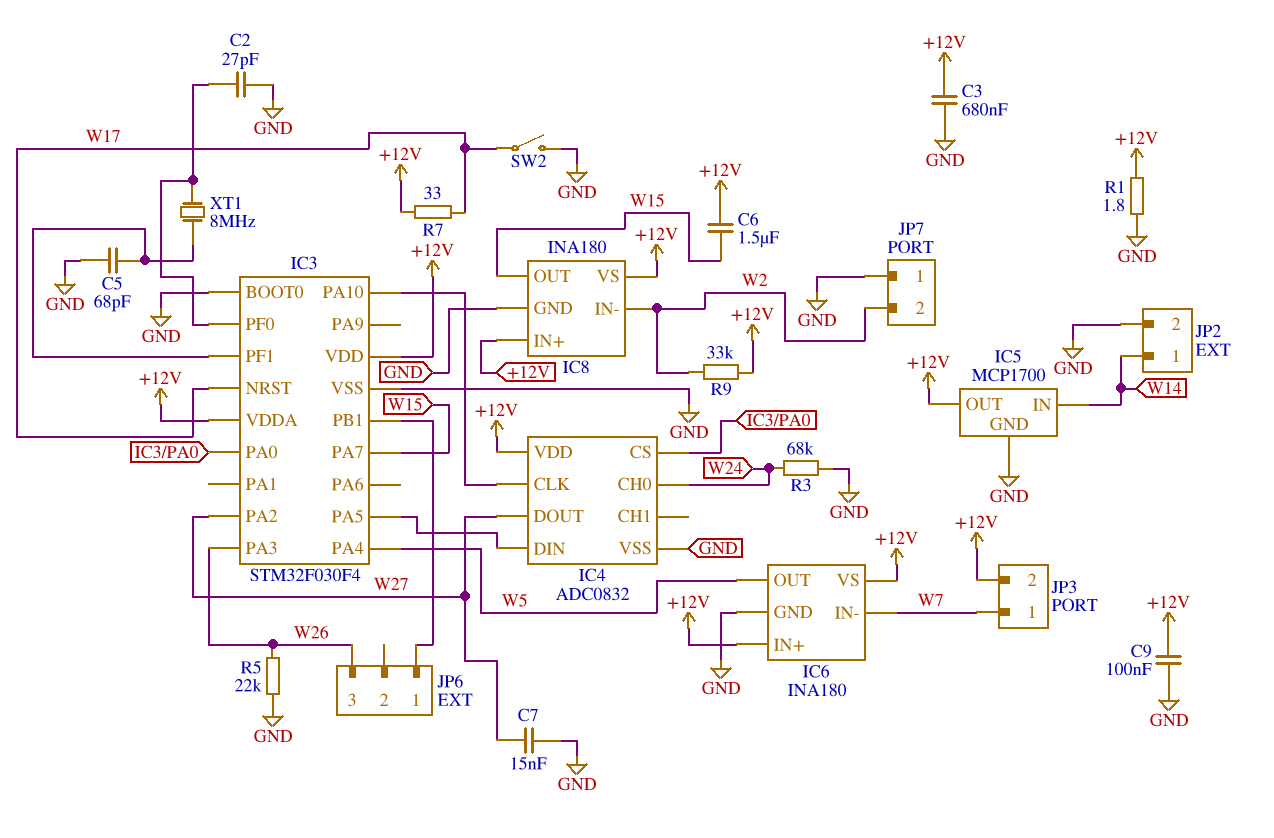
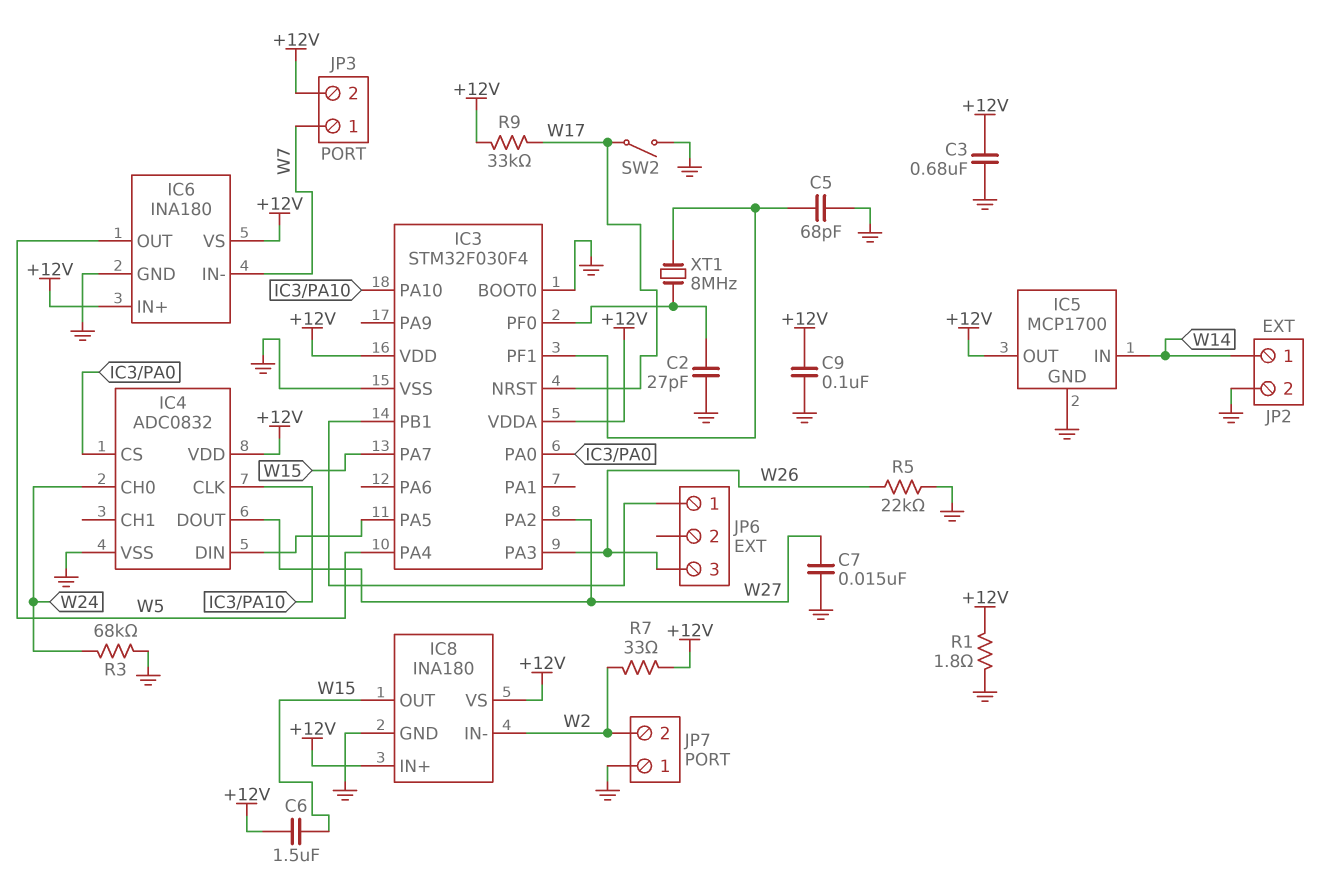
R7: 33 (+12V, W17) -> 33 (+12V, W2)
R9: 33k (+12V, W2) -> 33k (+12V, W17)

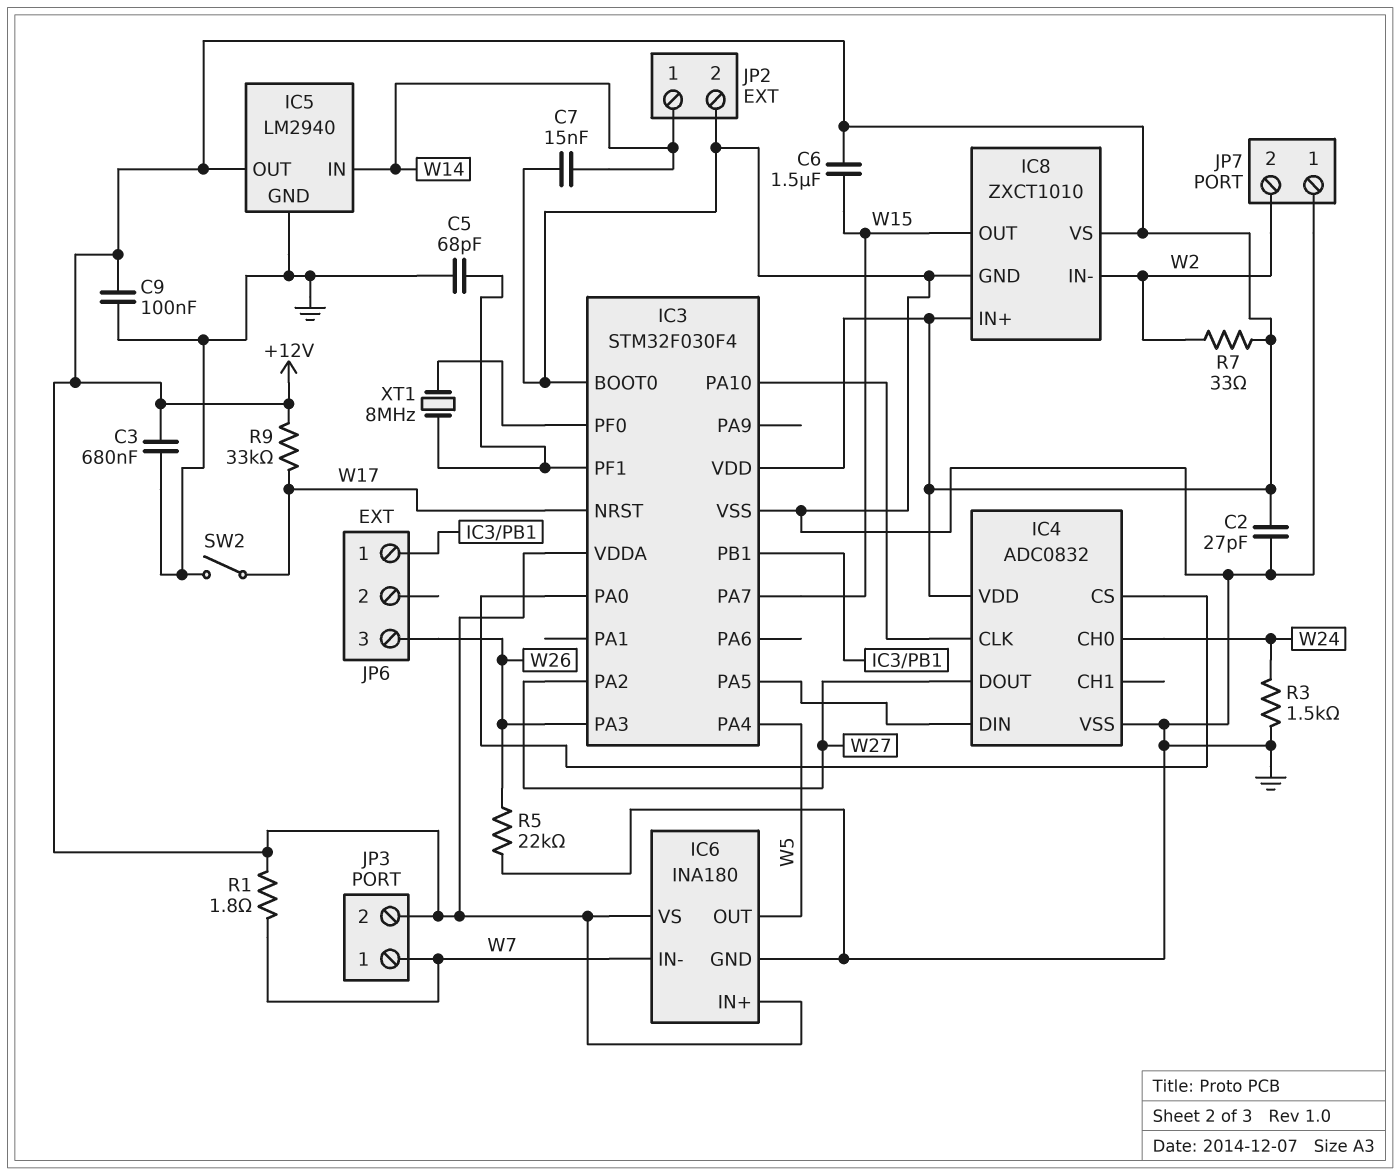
C2: 27pF (GND, IC3/PF0) -> 27pF (+12V, GND)
C7: 15nF (GND, W27) -> 15nF (GND, W14)
IC5: MCP1700 -> LM2940
IC8: INA180 -> ZXCT1010
R1: 1.8 (+12V, GND) -> 1.8 (+12V, W7)
R3: 68k (GND, W24) -> 1.5k (GND, W24)

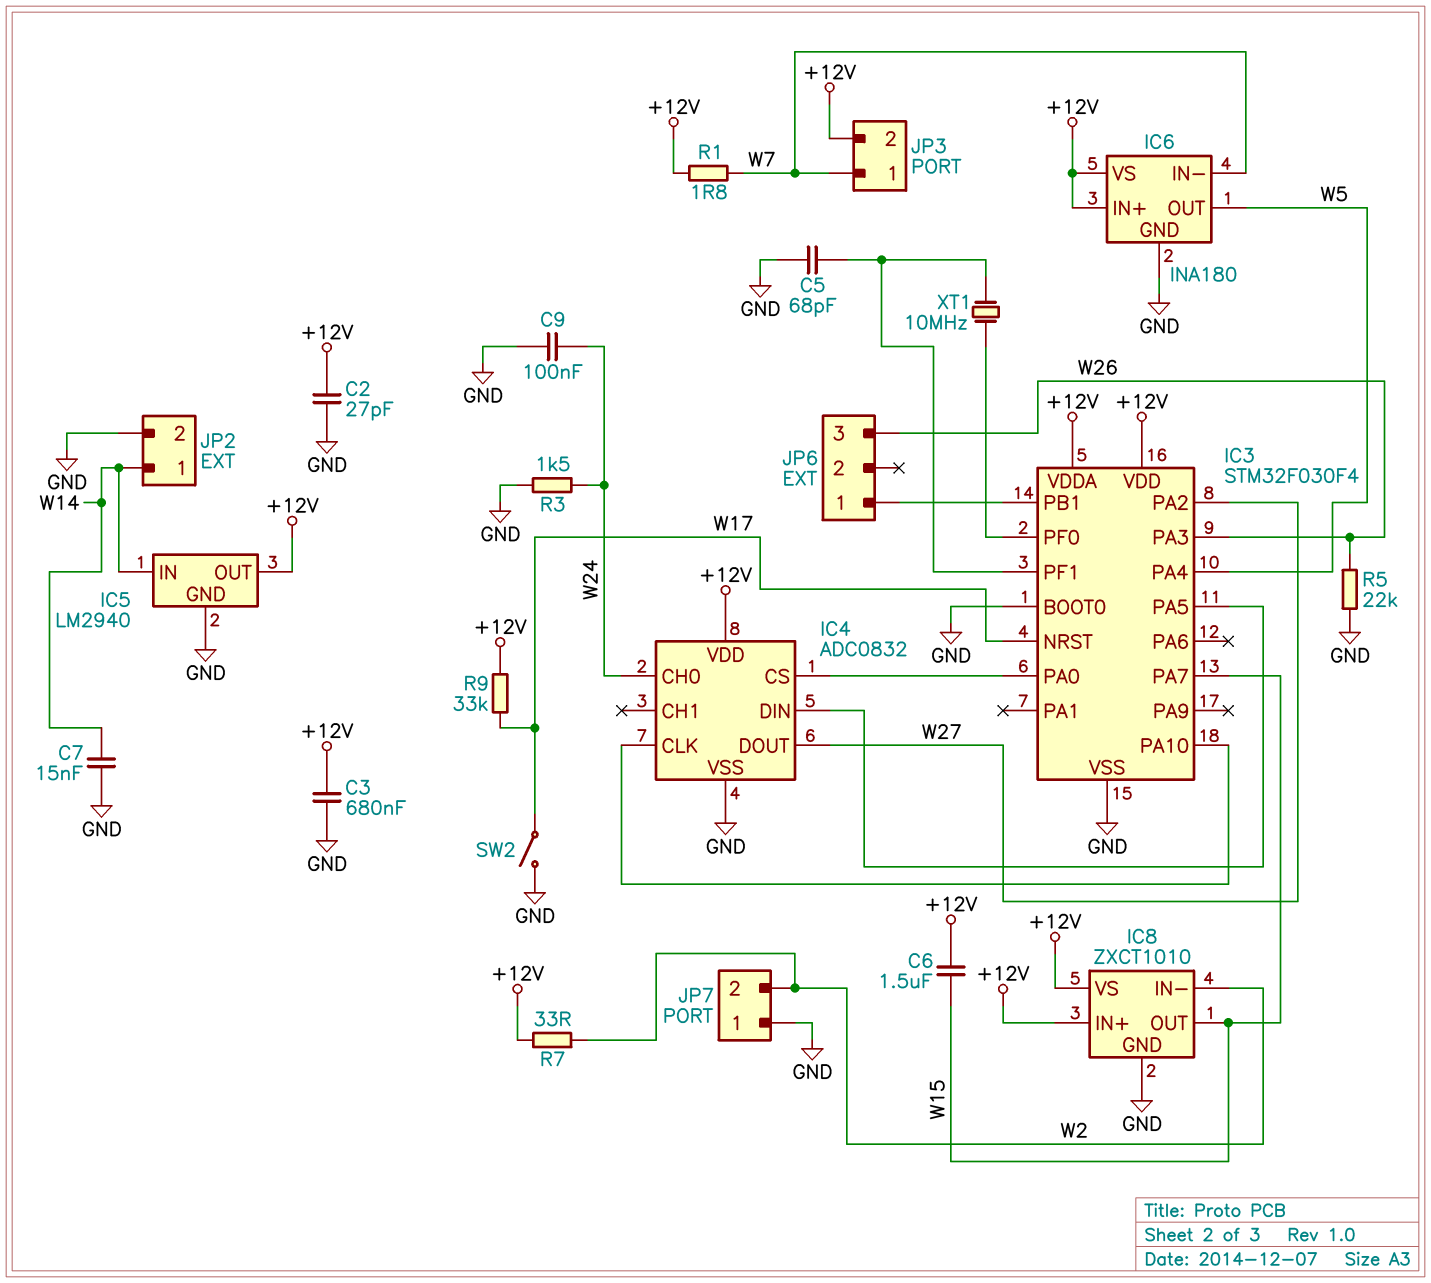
C9: 100nF (+12V, GND) -> 100nF (GND, W24)
XT1: 8MHz (IC3/PF0, IC3/PF1) -> 10MHz (IC3/PF0, IC3/PF1)

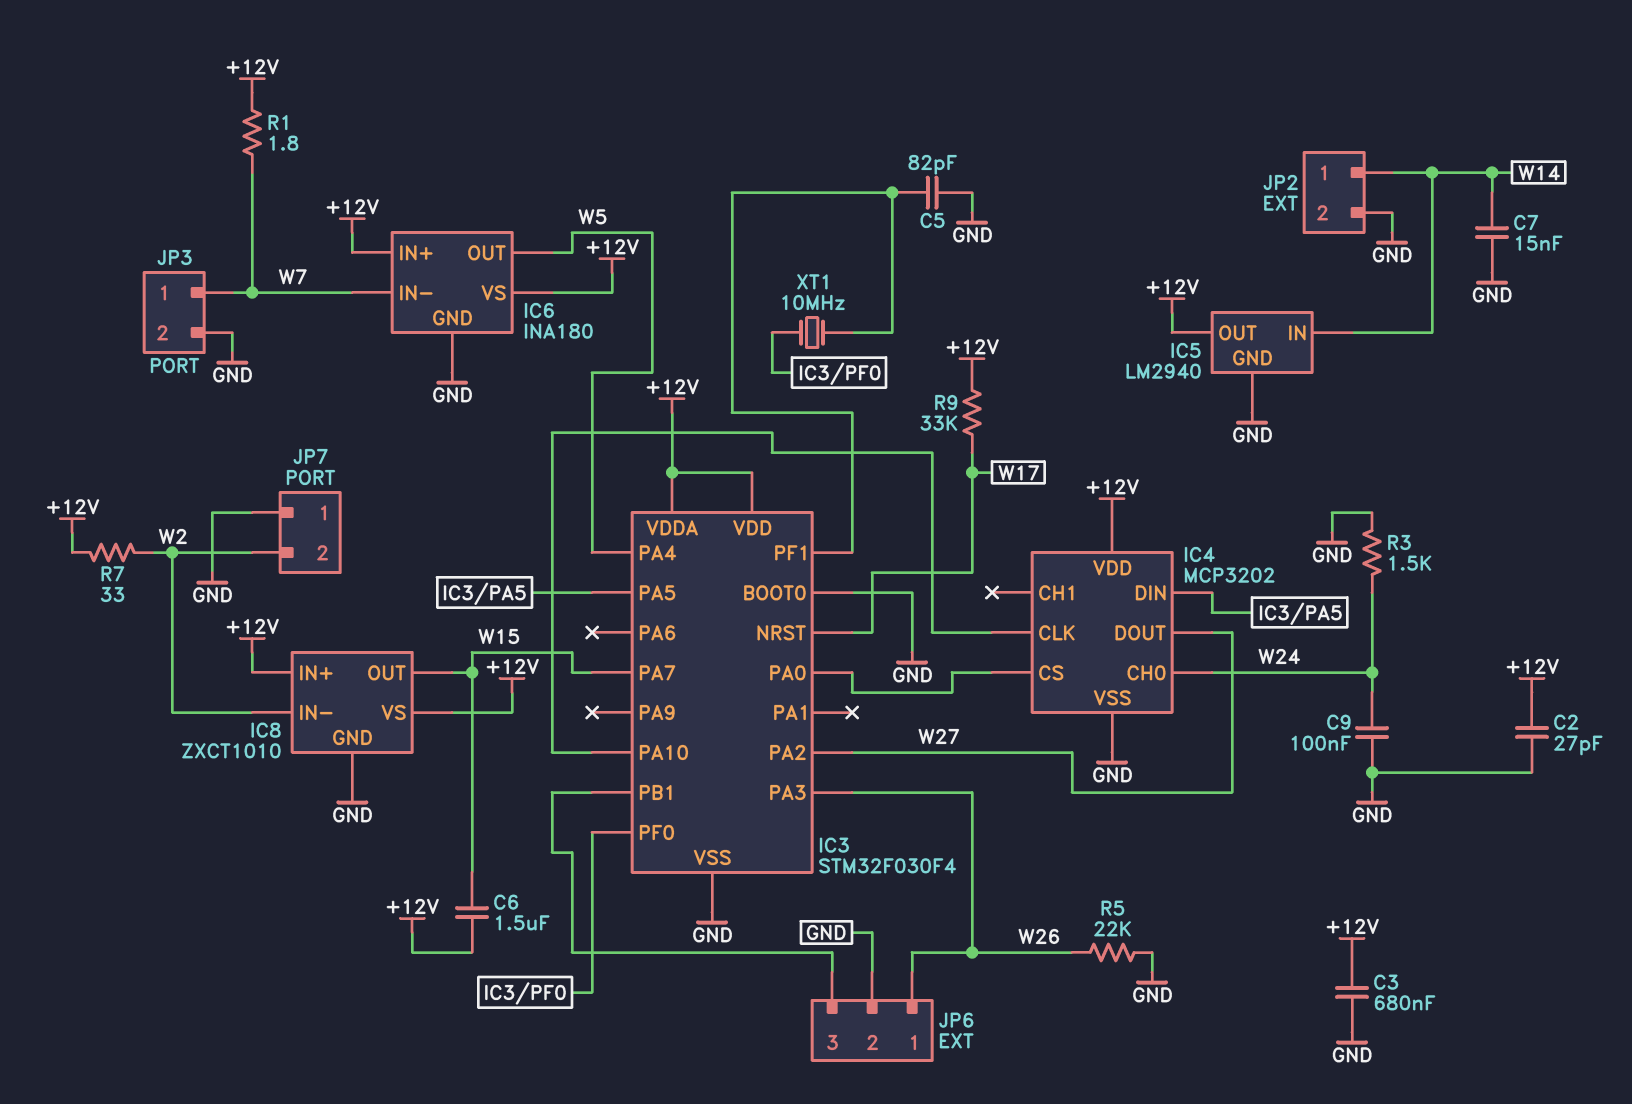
C5: 68pF (GND, IC3/PF1) -> 82pF (GND, IC3/PF1)
IC4: ADC0832 -> MCP3202
JP3 pin 2: +12V -> GND
JP6 pin 1: IC3/PB1 -> W26
JP6 pin 2: none -> GND
JP6 pin 3: W26 -> IC3/PB1
SW2: switch (GND, W17) -> none

